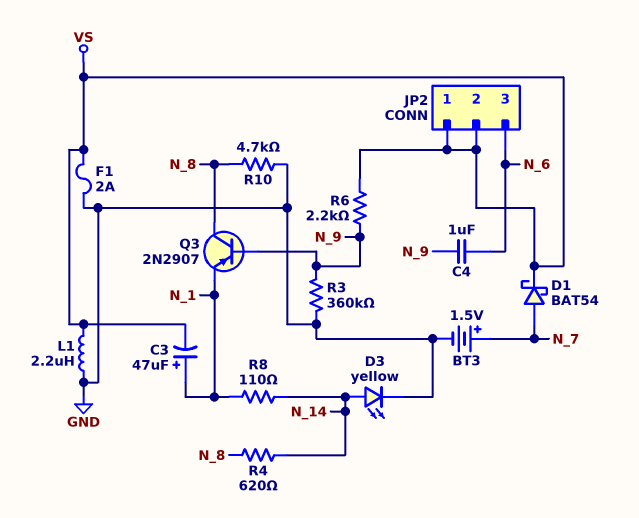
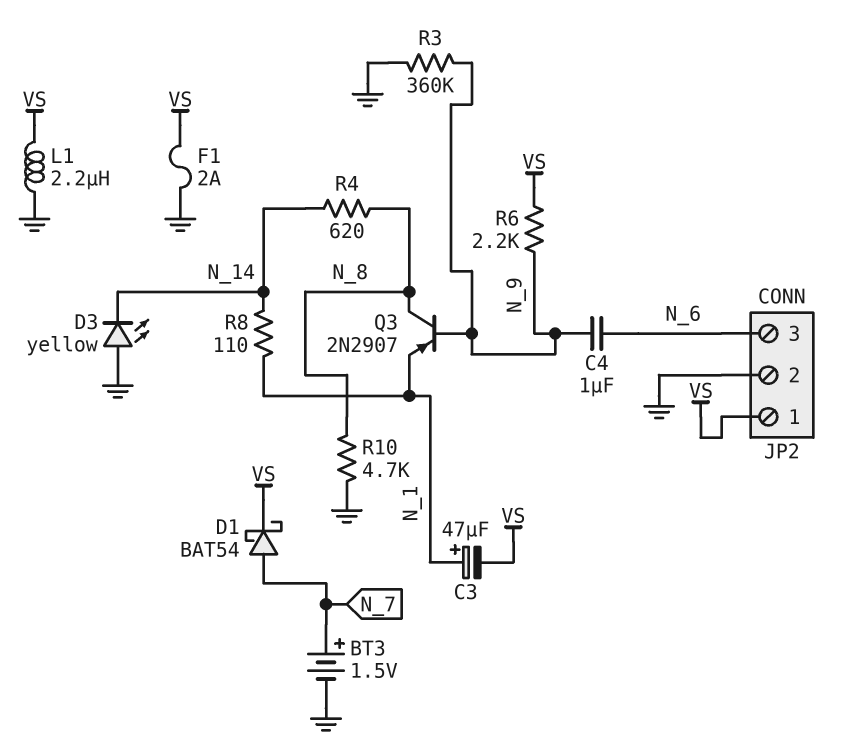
D3: LED yellow (A N_14, K GND) -> LED yellow (A GND, K N_14)
JP2 pin 2: VS -> GND

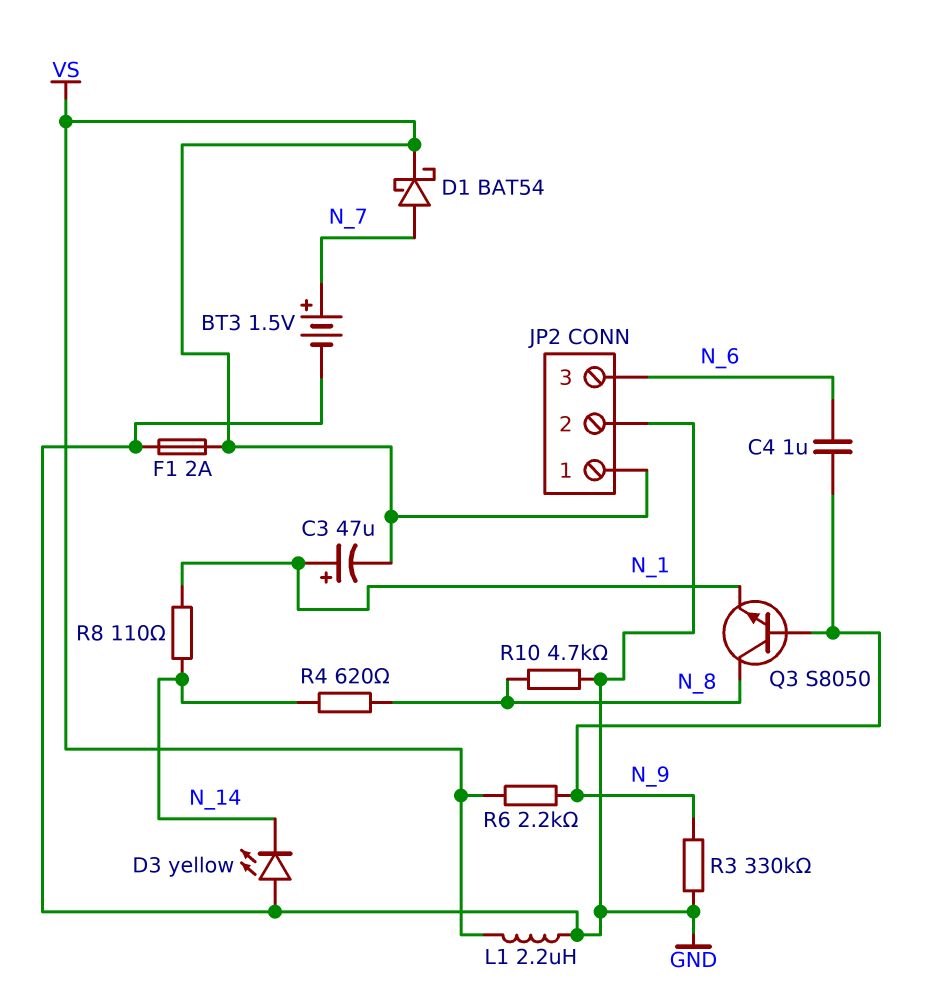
Q3: PNP 2N2907 (B N_9, C N_8, E N_1) -> NPN S8050 (B N_9, C N_8, E N_1)
R3: 360k (GND, N_9) -> 330k (GND, N_9)

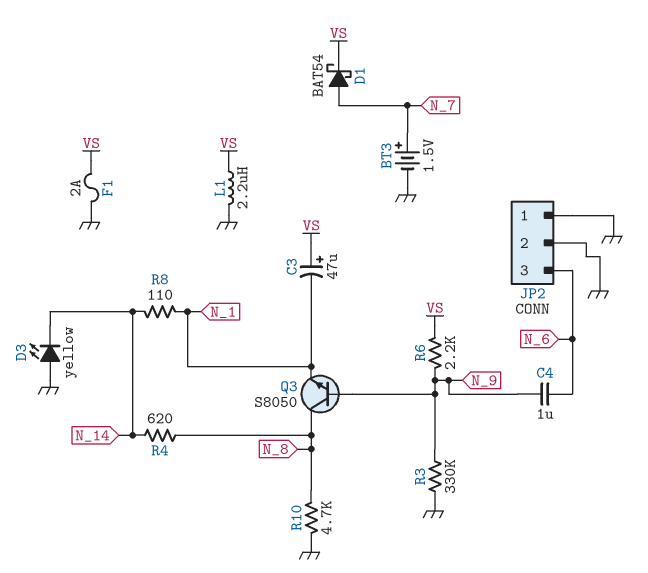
C3: 47uF (plus N_1, minus VS) -> 47uF (plus VS, minus N_1)
JP2 pin 1: VS -> GND

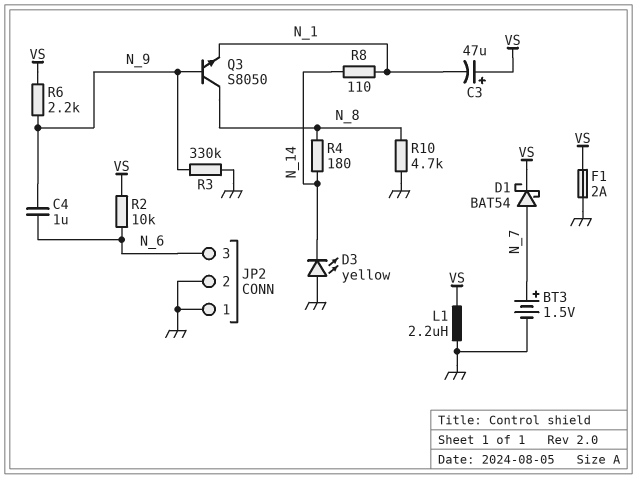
R2: none -> 10k (N_6, VS)
R4: 620 (N_8, N_14) -> 180 (N_8, N_14)

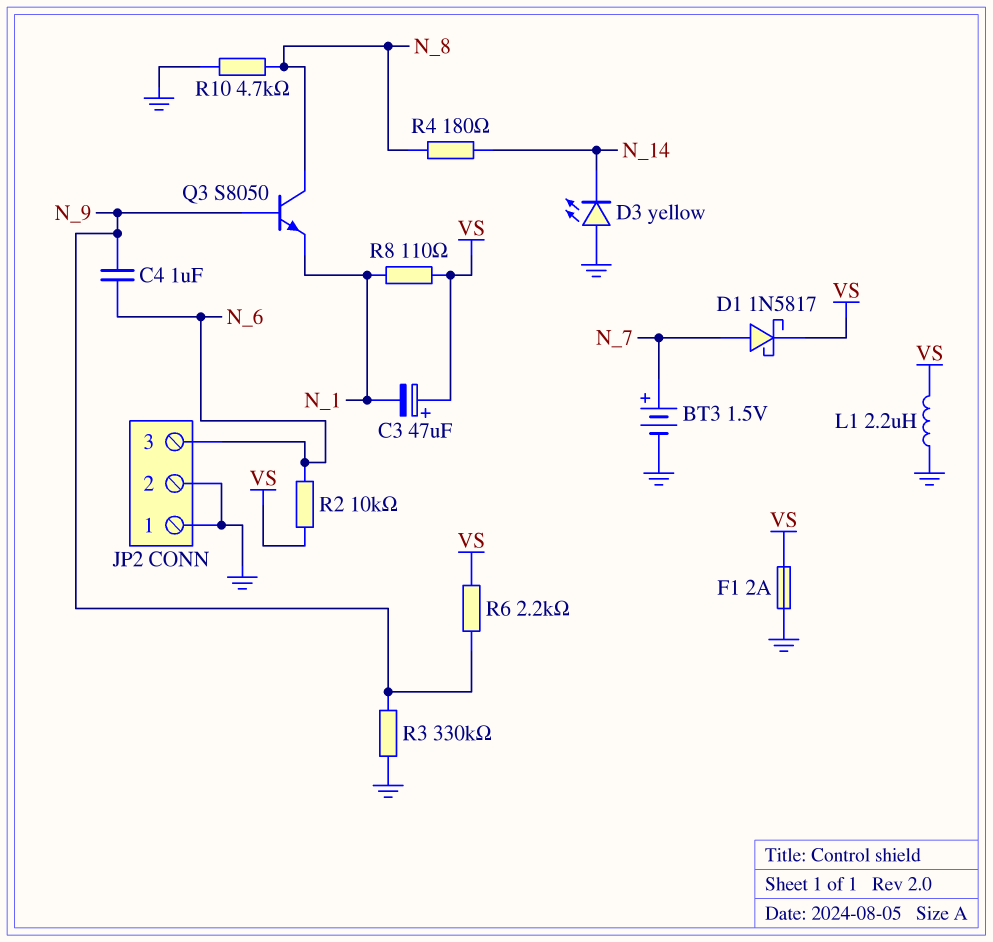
D1: schottky BAT54 (A N_7, K VS) -> schottky 1N5817 (A N_7, K VS)
R8: 110 (N_1, N_14) -> 110 (N_1, VS)

